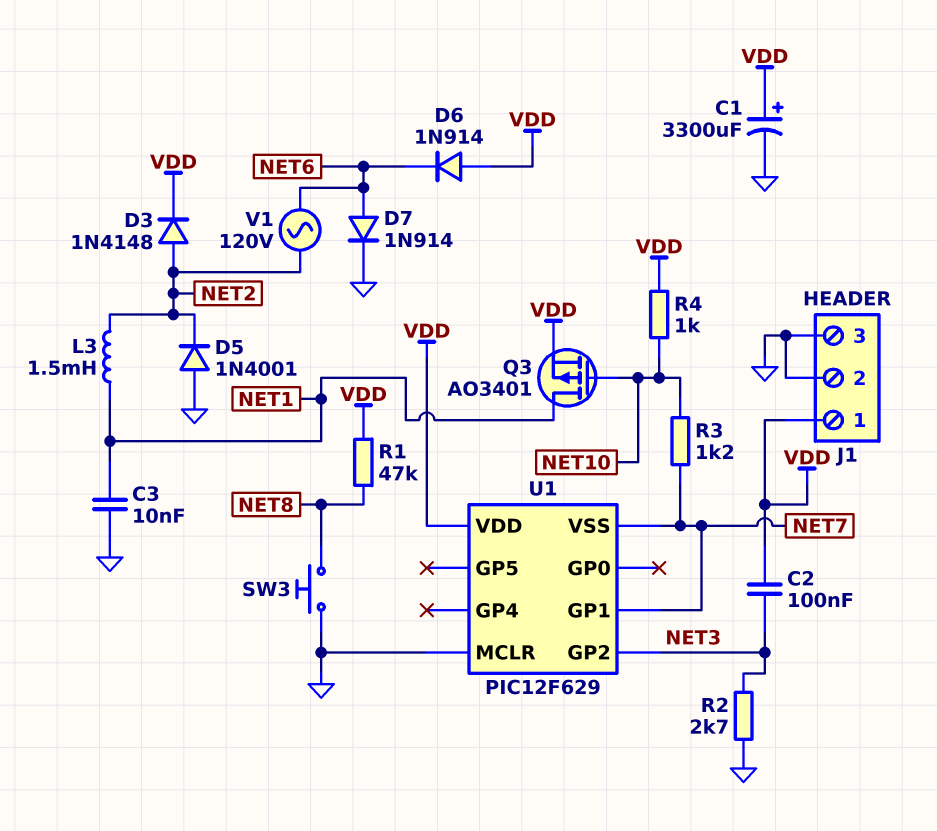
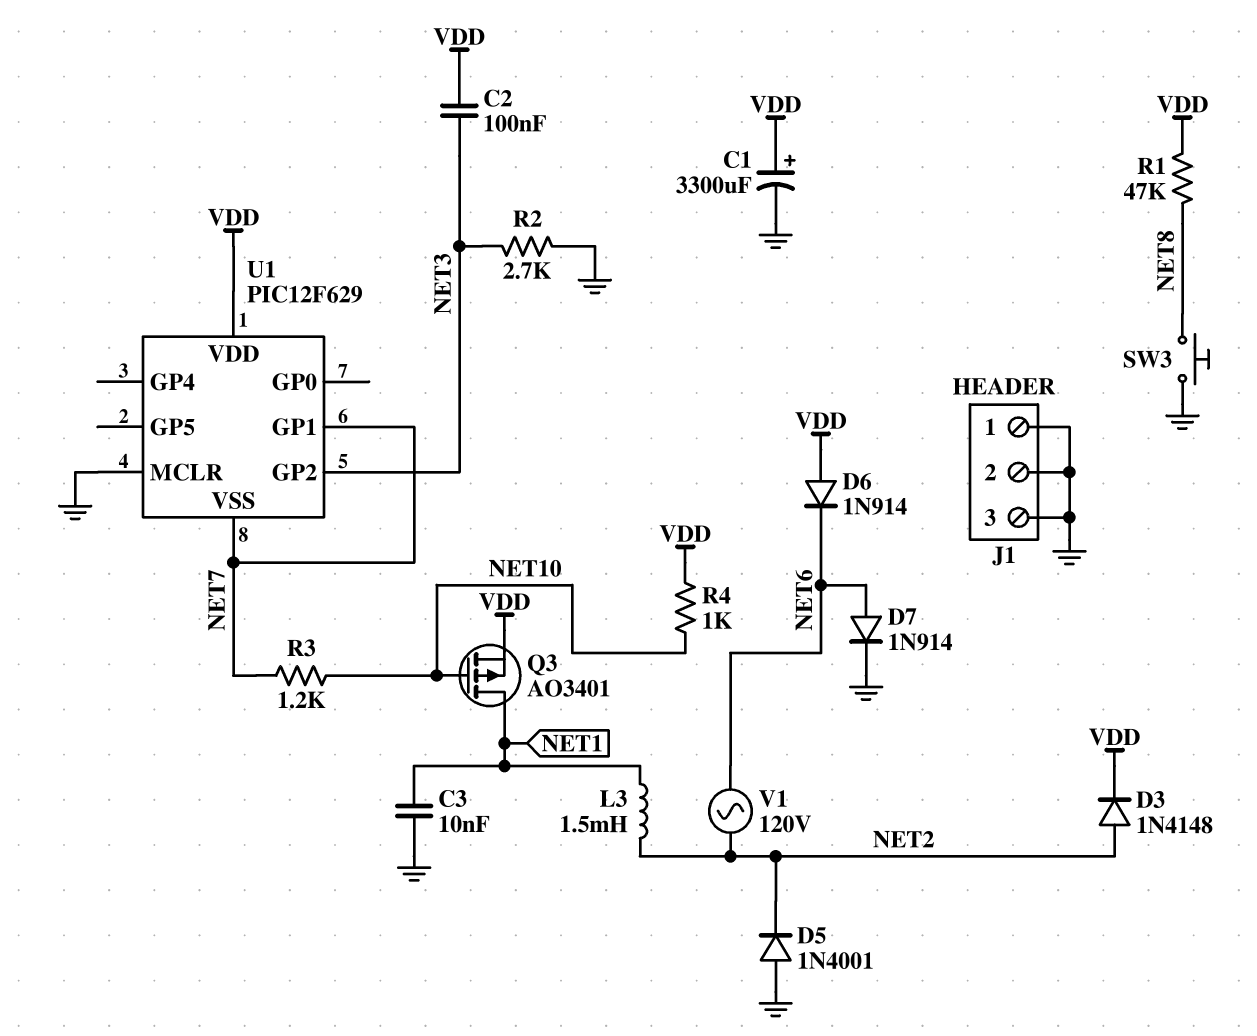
J1 pin 1: VDD -> GND

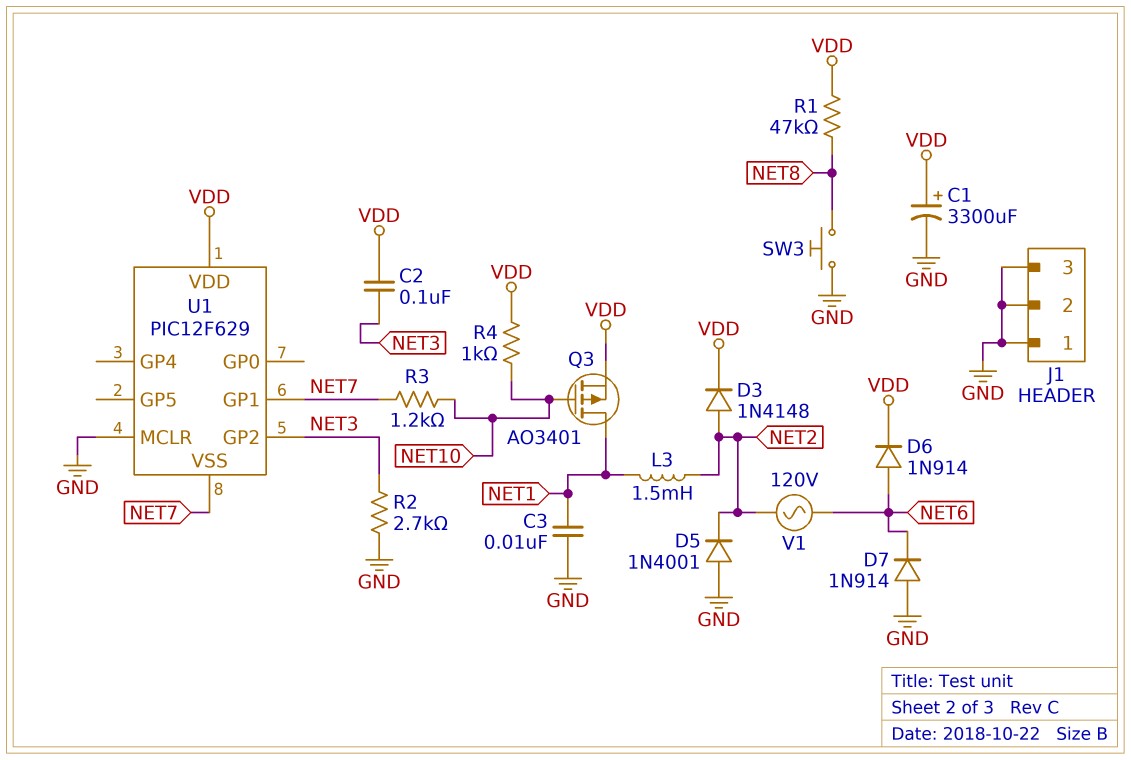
D6: diode 1N914 (A VDD, K NET6) -> diode 1N914 (A NET6, K VDD)
D7: diode 1N914 (A NET6, K GND) -> diode 1N914 (A GND, K NET6)

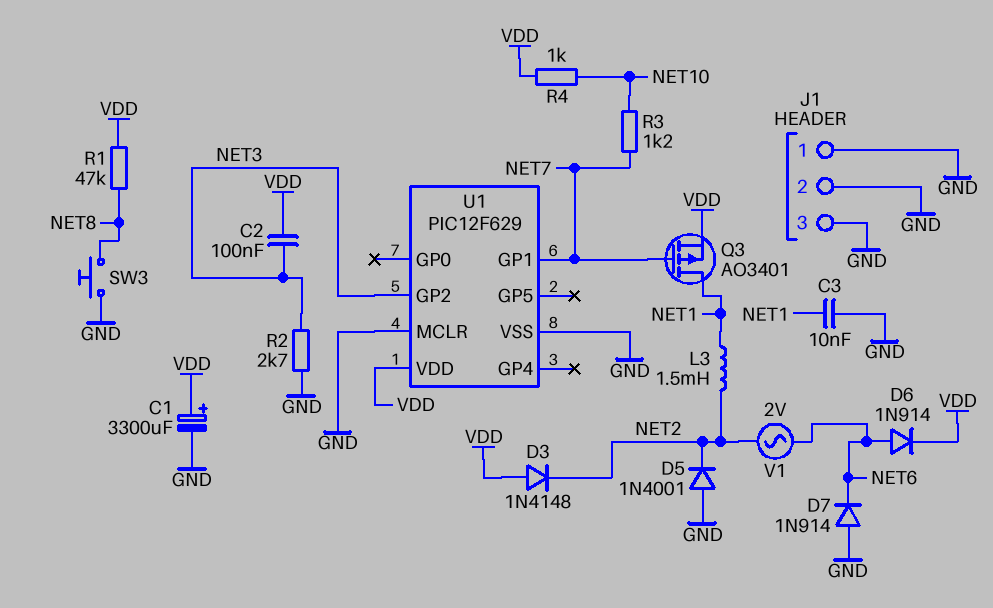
D3: diode 1N4148 (A NET2, K VDD) -> diode 1N4148 (A VDD, K NET2)
Q3: PMOS AO3401 (G NET10, D NET1, S VDD) -> PMOS AO3401 (G NET7, D NET1, S VDD)
U1 pin VSS: NET7 -> GND
V1: AC 120V (NET2, NET6) -> AC 2V (NET2, NET6)

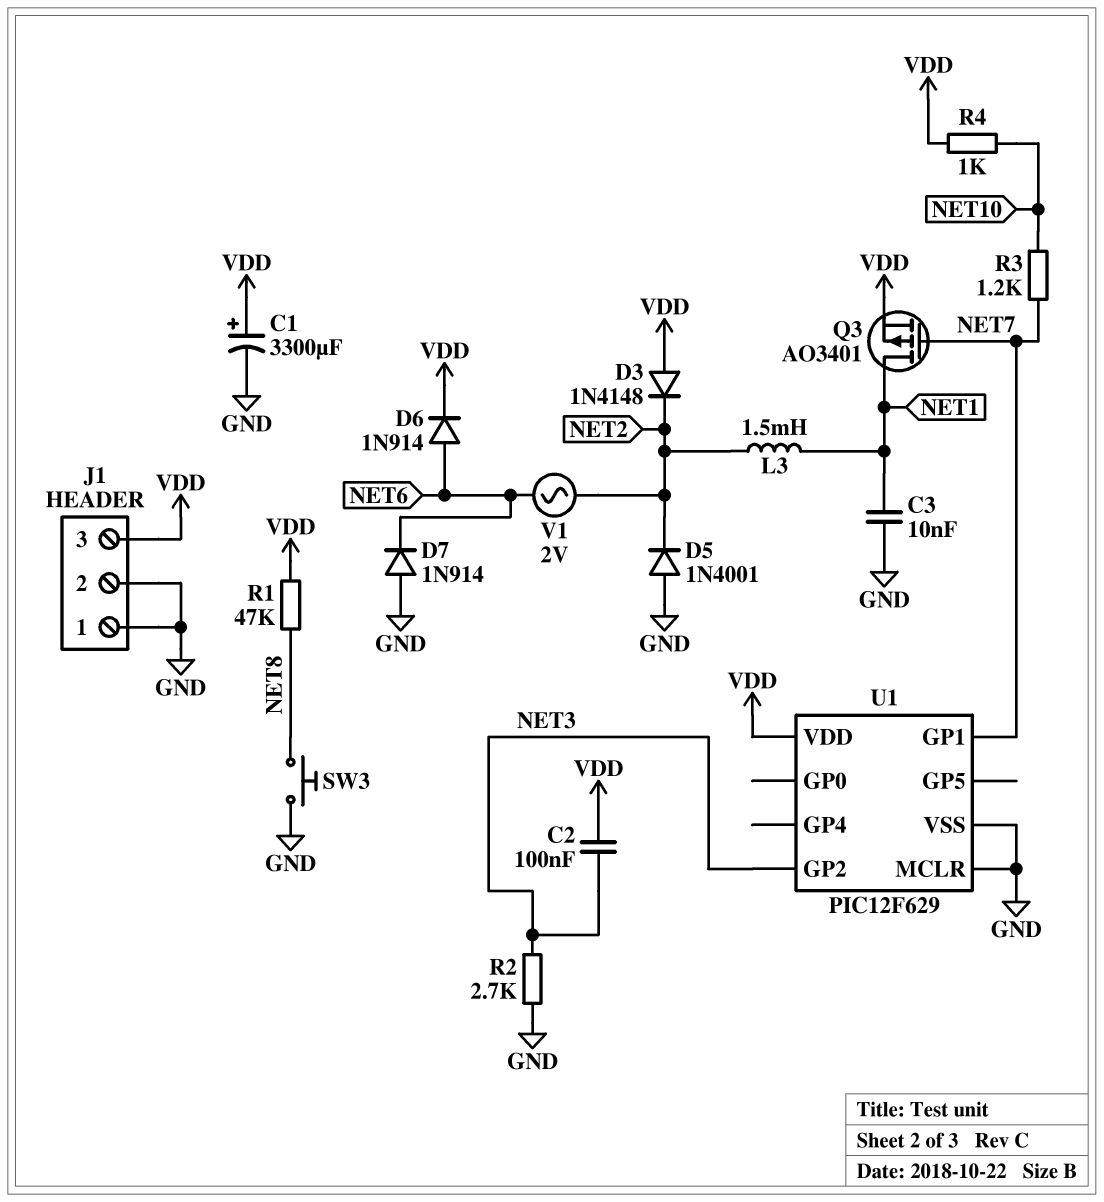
J1 pin 3: GND -> VDD

